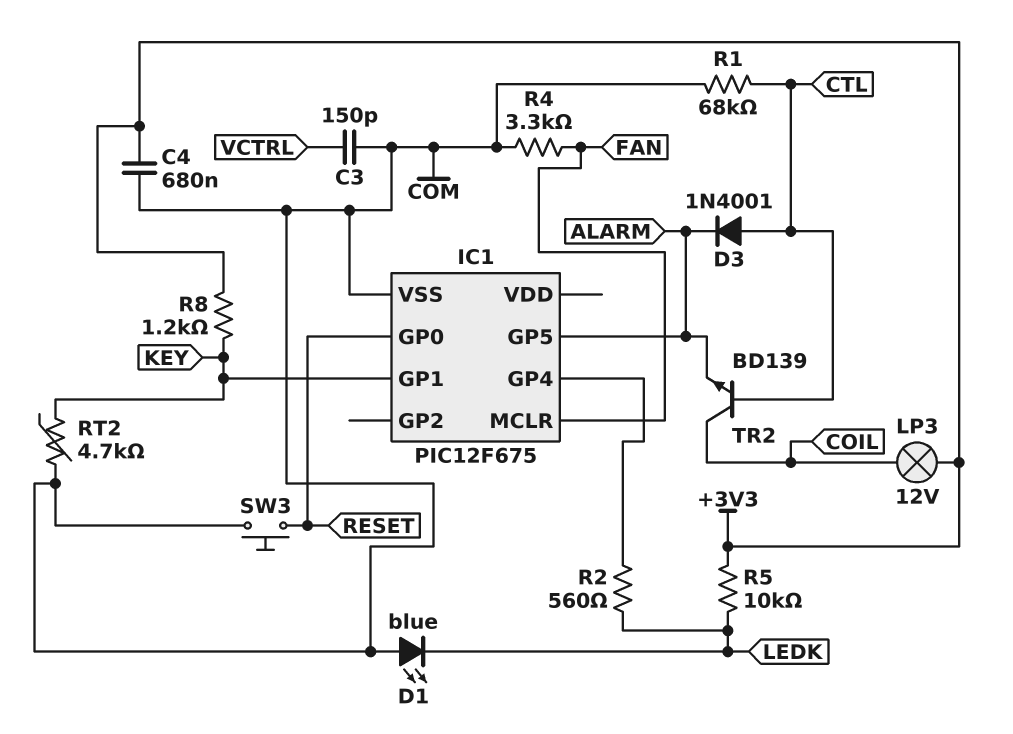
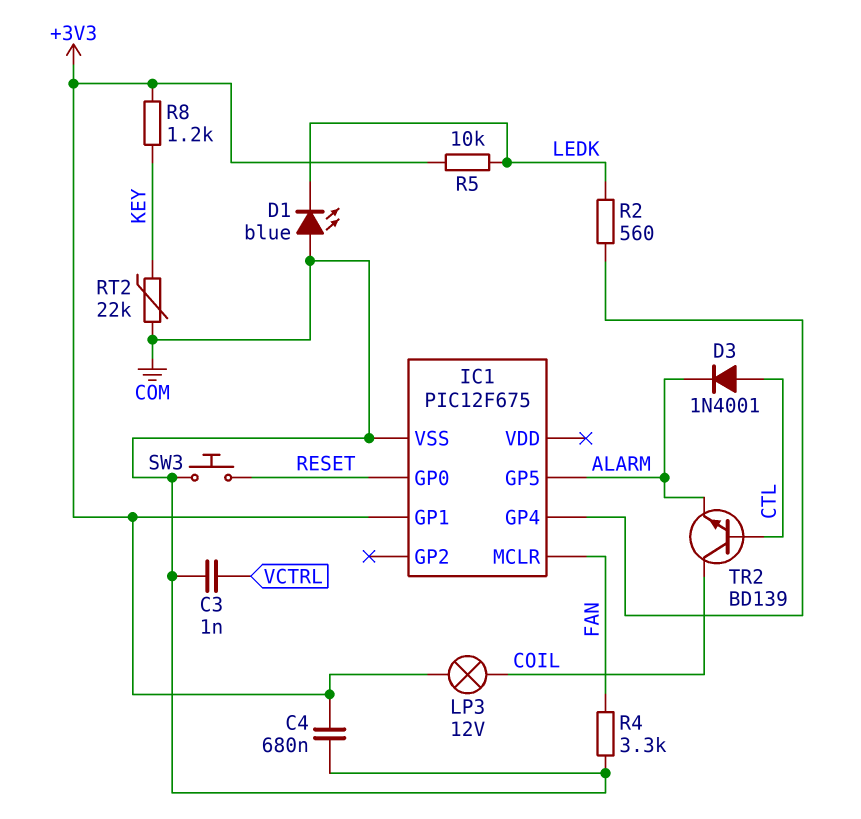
C3: 150pF (COM, VCTRL) -> 1nF (COM, VCTRL)
IC1 pin GP1: KEY -> +3V3
R1: 68k (COM, CTL) -> none
RT2: 4.7k (COM, KEY) -> 22k (COM, KEY)

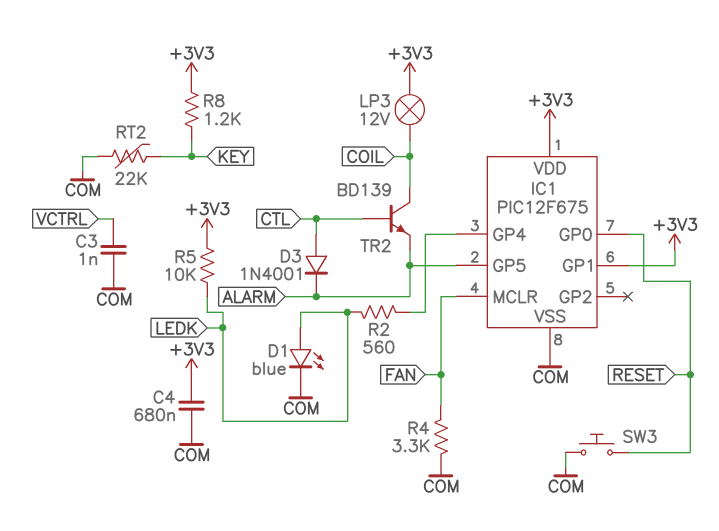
D1: LED blue (A COM, K LEDK) -> LED blue (A LEDK, K COM)
IC1 pin VDD: none -> +3V3

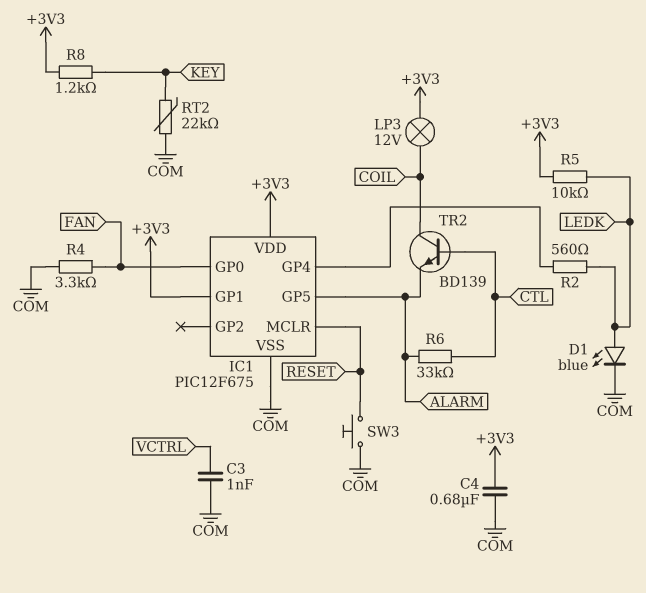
D3: diode 1N4001 (A CTL, K ALARM) -> none
IC1 pin GP0: RESET -> FAN
IC1 pin MCLR: FAN -> RESET
R6: none -> 33k (ALARM, CTL)

